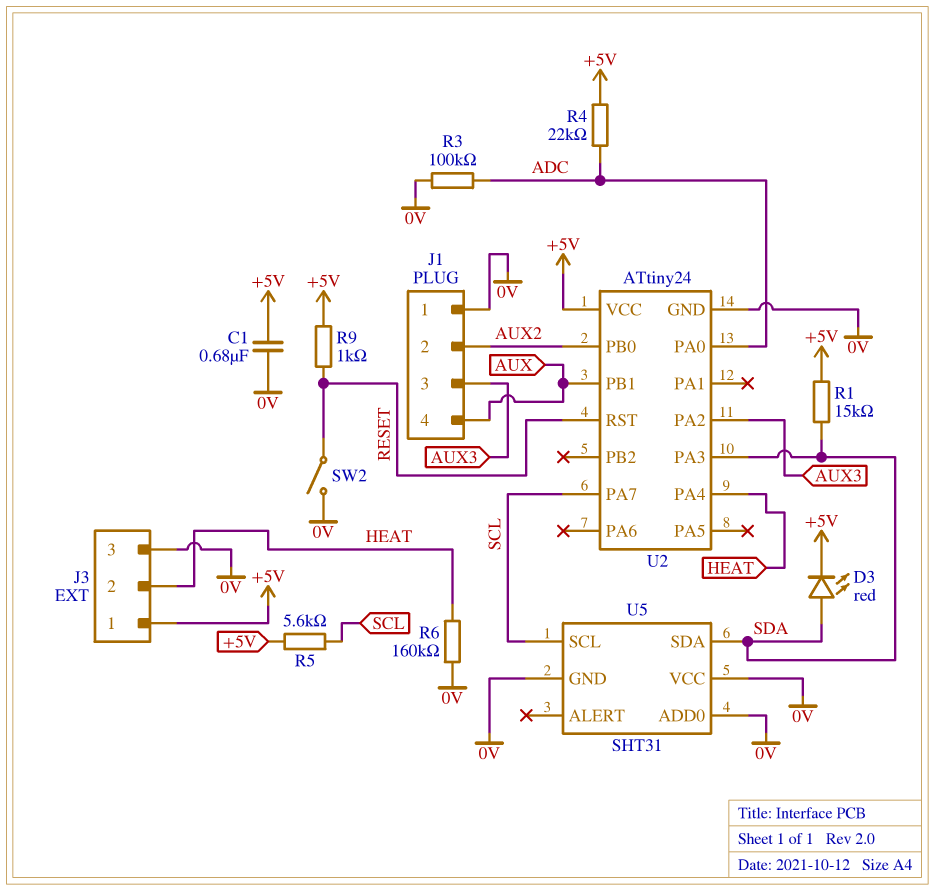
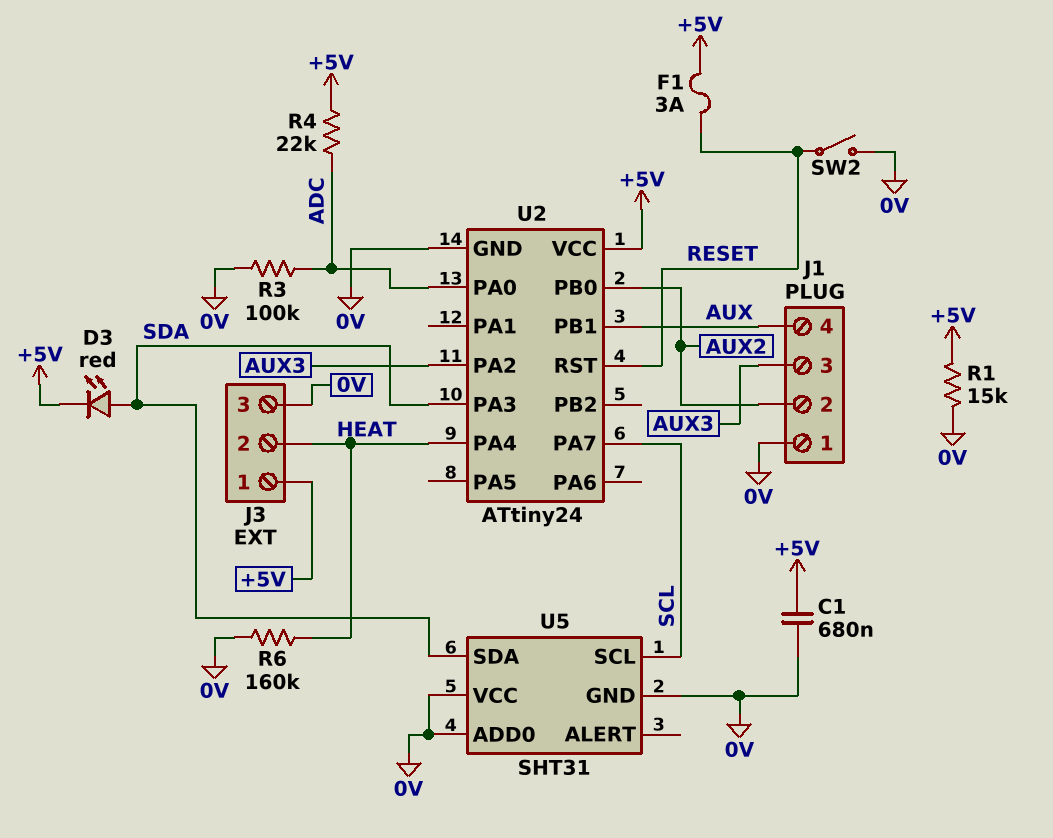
F1: none -> 3A (+5V, RESET)
R1: 15k (+5V, SDA) -> 15k (+5V, 0V)
R5: 5.6k (+5V, SCL) -> none
R9: 1k (+5V, RESET) -> none

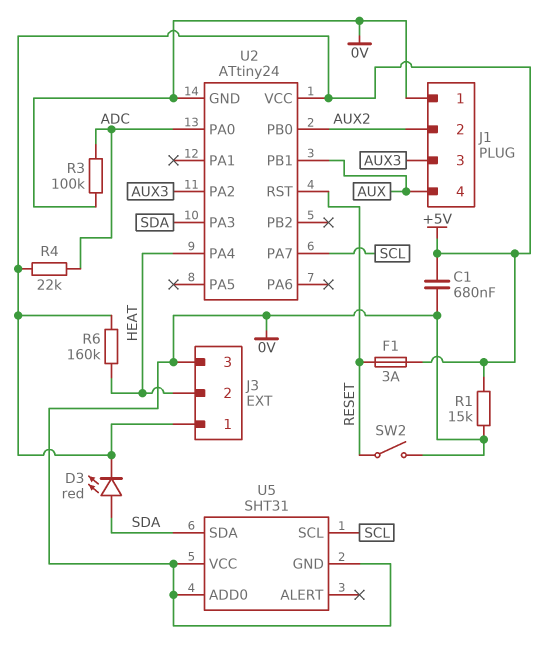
R6: 160k (0V, HEAT) -> 160k (+5V, HEAT)

